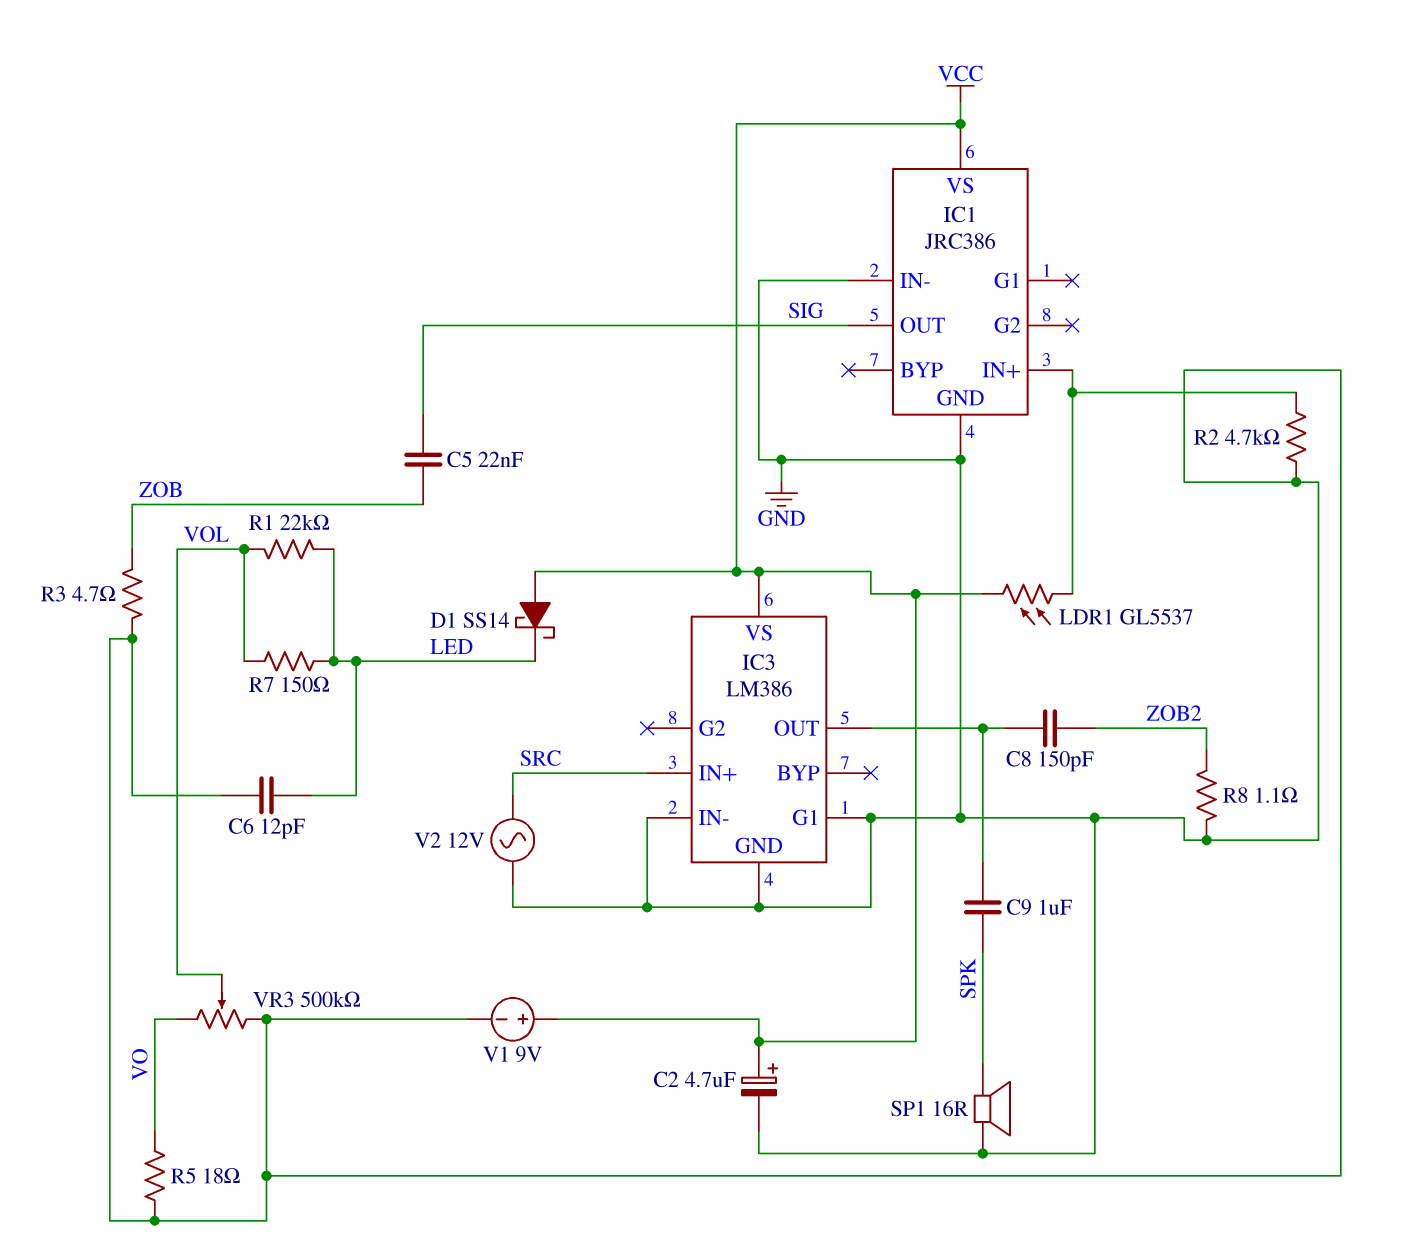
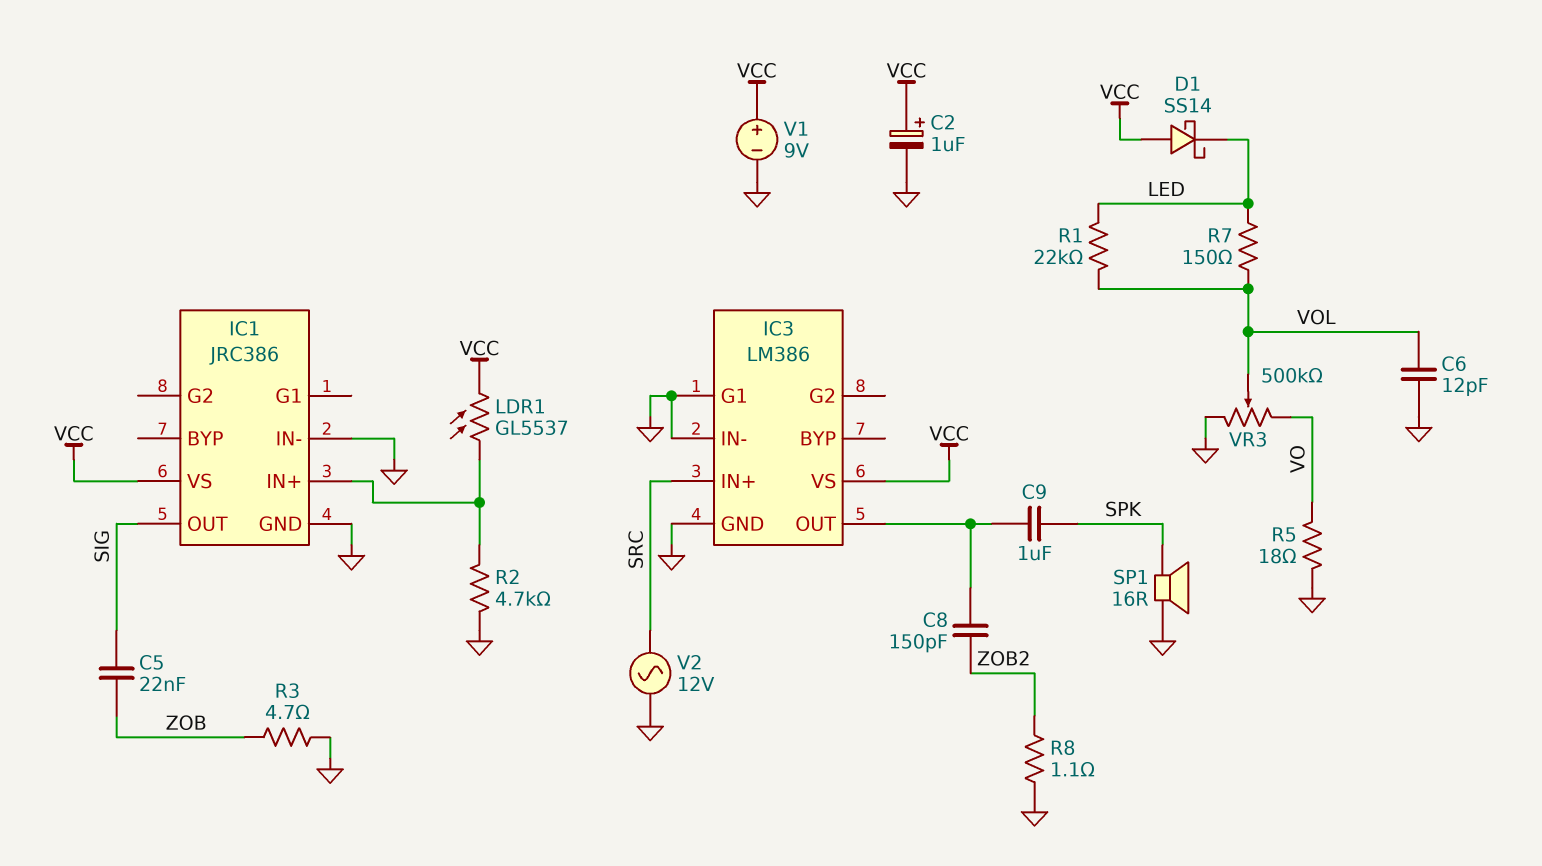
C2: 4.7uF (plus VCC, minus GND) -> 1uF (plus VCC, minus GND)
C6: 12pF (GND, LED) -> 12pF (GND, VOL)

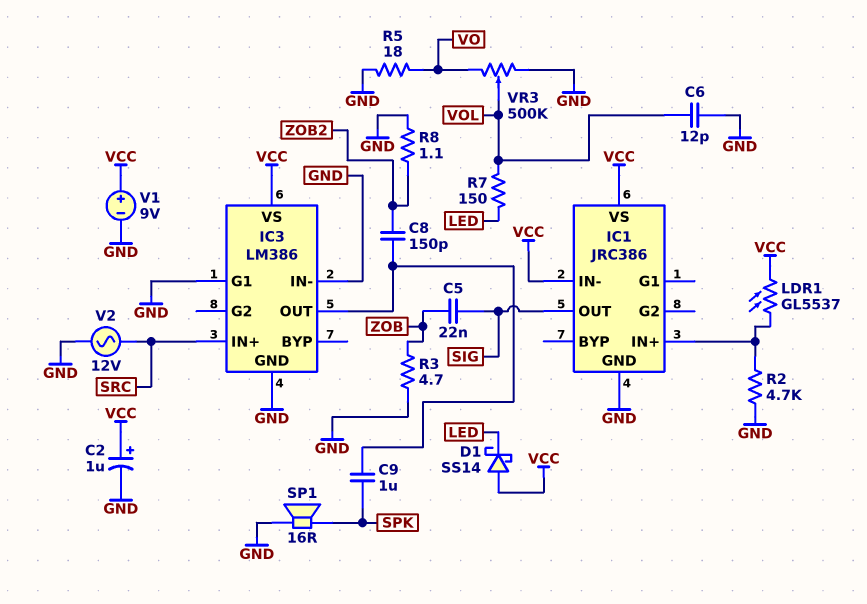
IC1 pin IN-: GND -> VCC
R1: 22k (LED, VOL) -> none

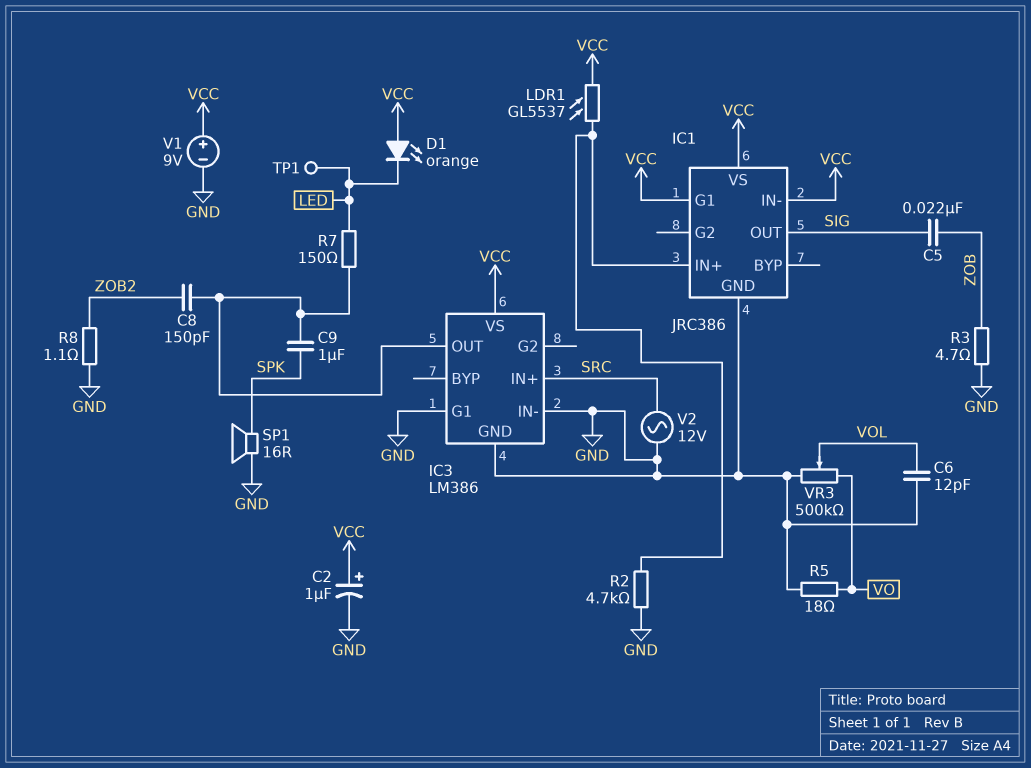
D1: schottky SS14 (A VCC, K LED) -> LED orange (A VCC, K LED)
IC1 pin G1: none -> VCC
R7: 150 (LED, VOL) -> 150 (IC3/OUT, LED)
TP1: none -> test point (LED)

